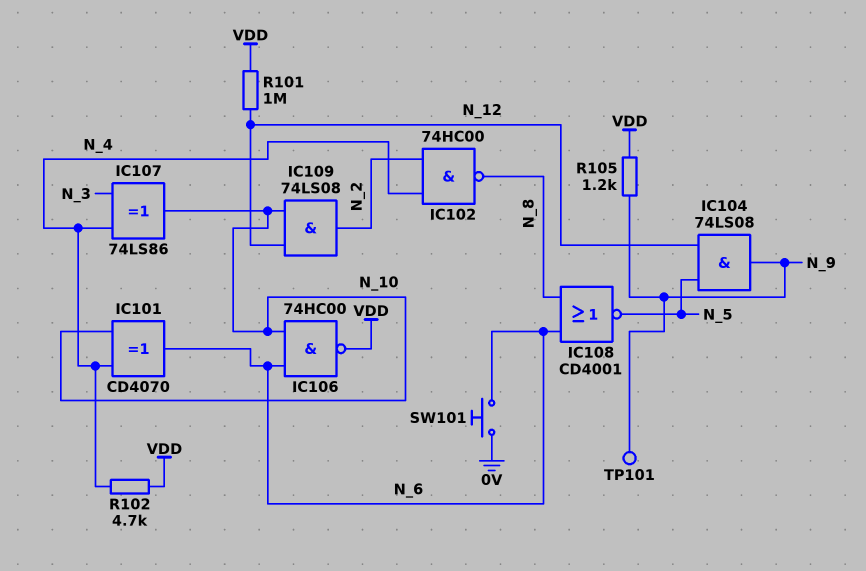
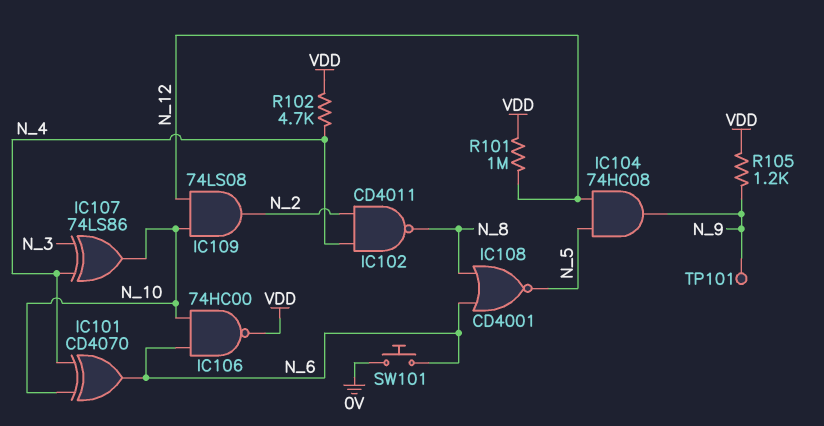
IC102: NAND 74HC00 (in N_2, in N_4, out N_8) -> NAND CD4011 (in N_2, in N_4, out N_8)
IC104: AND 74LS08 (in N_5, in N_12, out N_9) -> AND 74HC08 (in N_5, in N_12, out N_9)

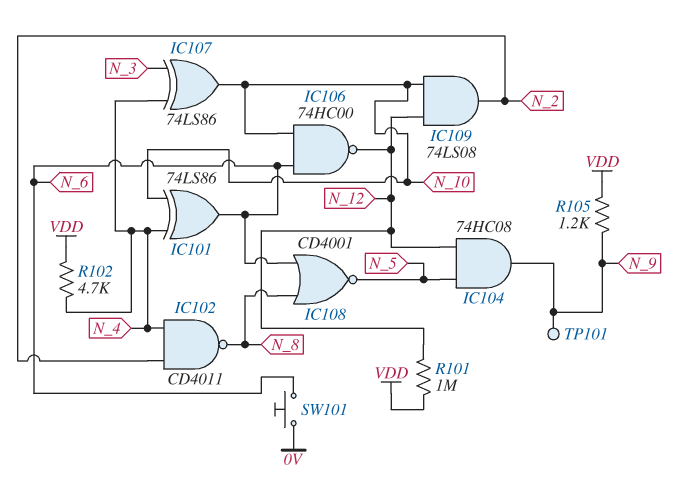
IC101: XOR CD4070 (in N_4, in N_10, out N_6) -> XOR 74LS86 (in N_4, in N_10, out N_6)
IC106: NAND 74HC00 (in N_6, in N_10, out VDD) -> NAND 74HC00 (in N_6, in N_10, out N_12)

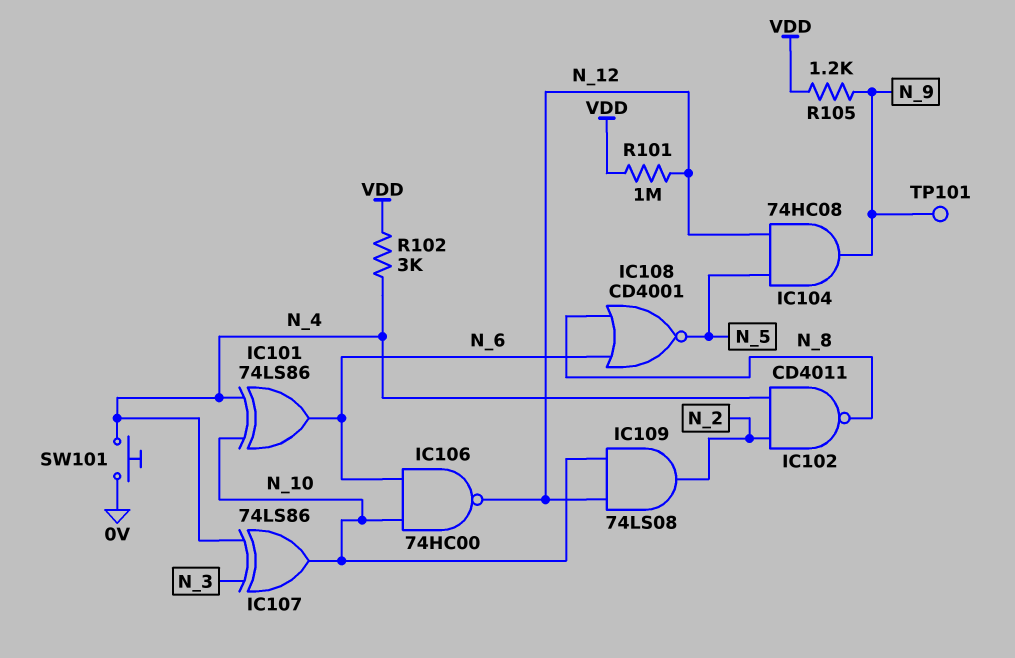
R102: 4.7k (N_4, VDD) -> 3k (N_4, VDD)
SW101: button (0V, N_6) -> button (0V, N_4)

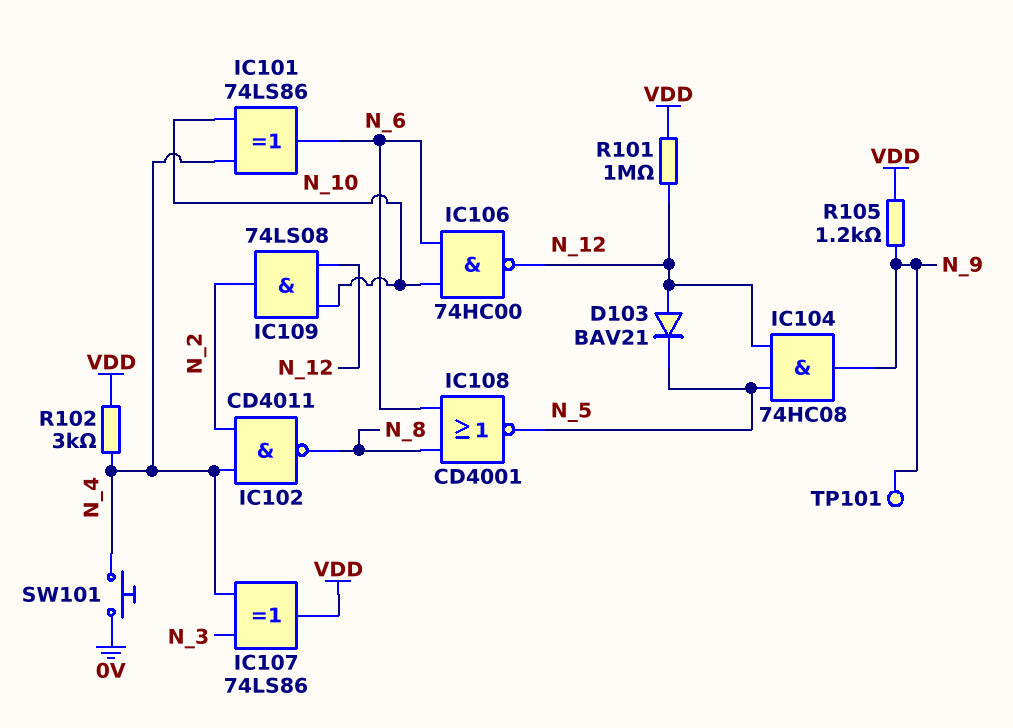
D103: none -> diode BAV21 (A N_12, K N_5)
IC107: XOR 74LS86 (in N_3, in N_4, out N_10) -> XOR 74LS86 (in N_3, in N_4, out VDD)

